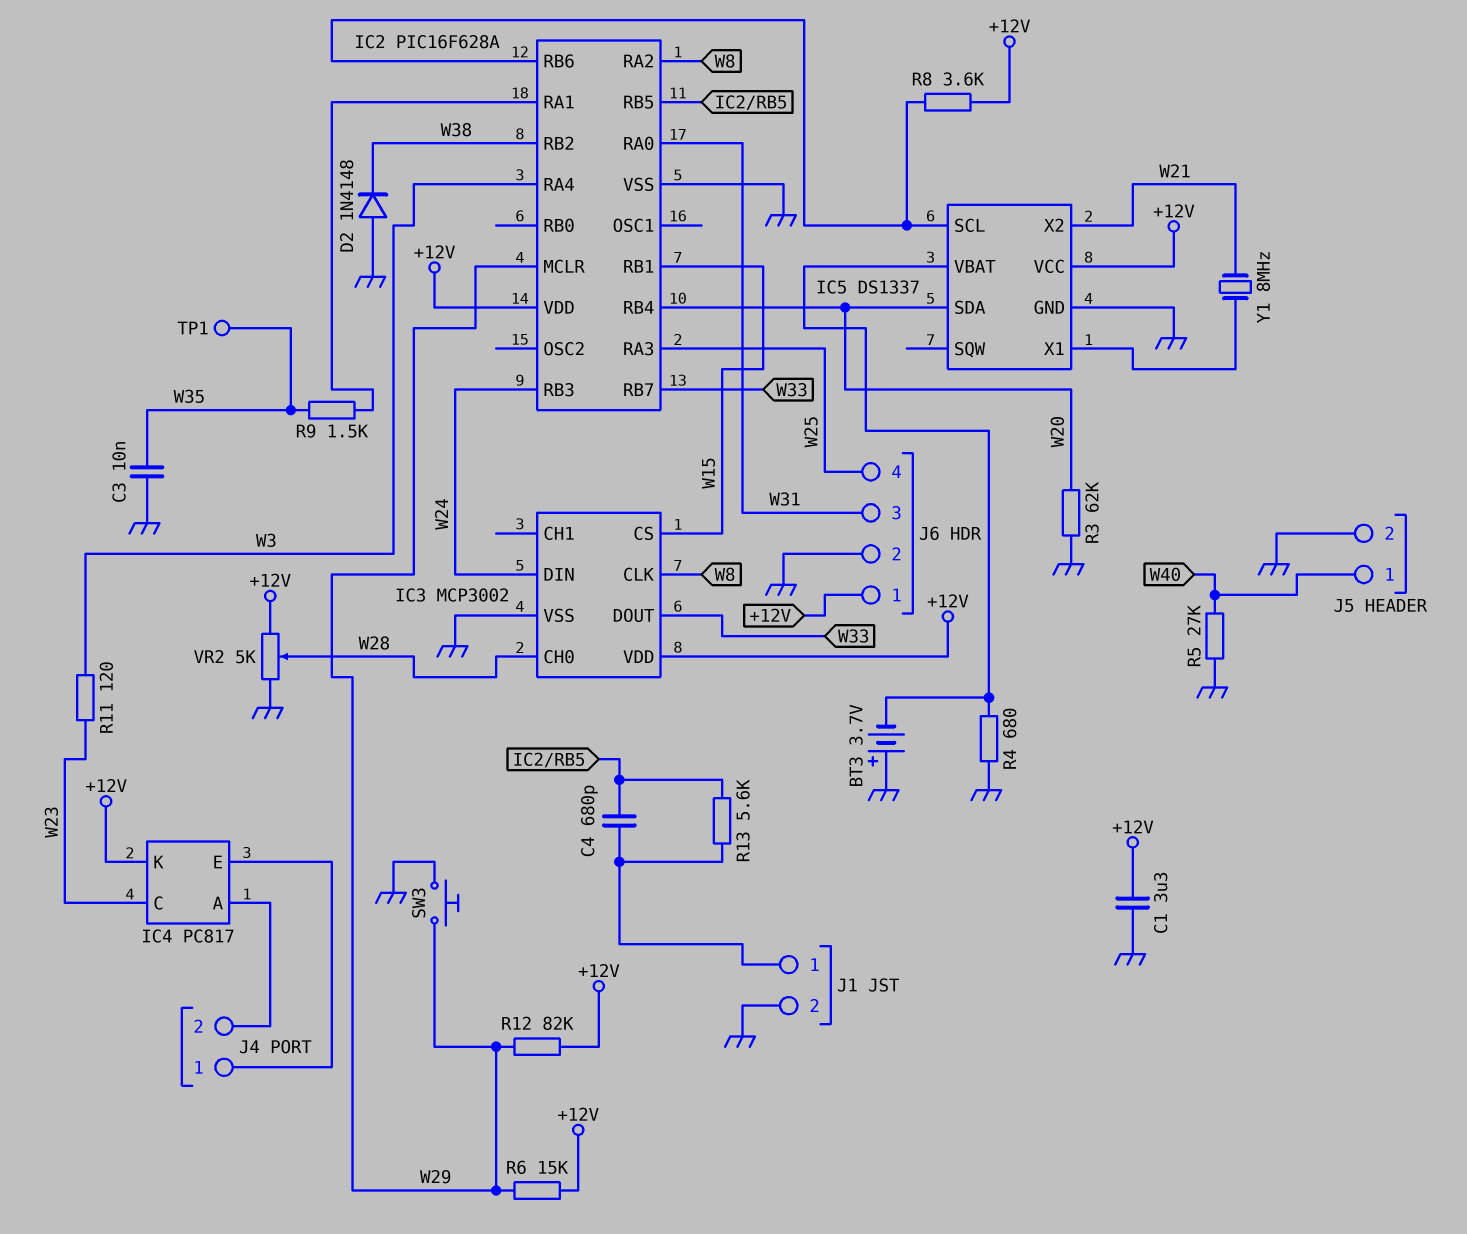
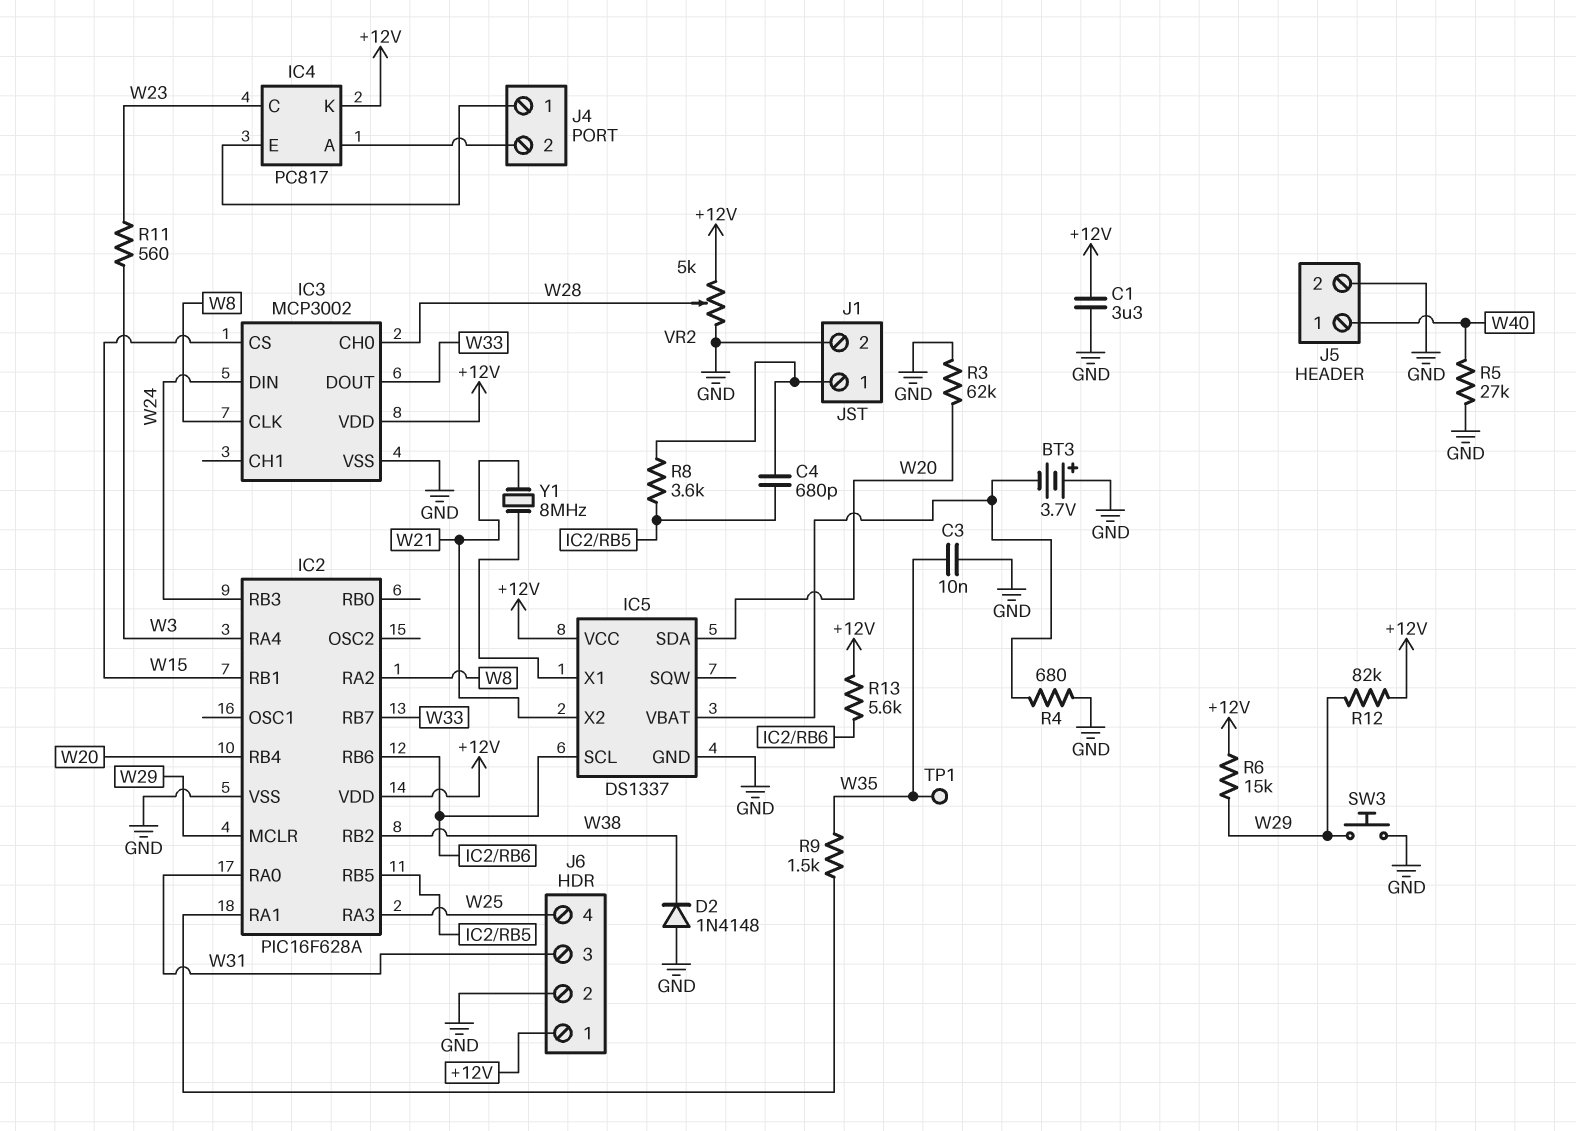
R8: 3.6k (+12V, IC2/RB6) -> 3.6k (IC2/RB5, J1/1)
R11: 120 (W3, W23) -> 560 (W3, W23)
R13: 5.6k (IC2/RB5, J1/1) -> 5.6k (+12V, IC2/RB6)

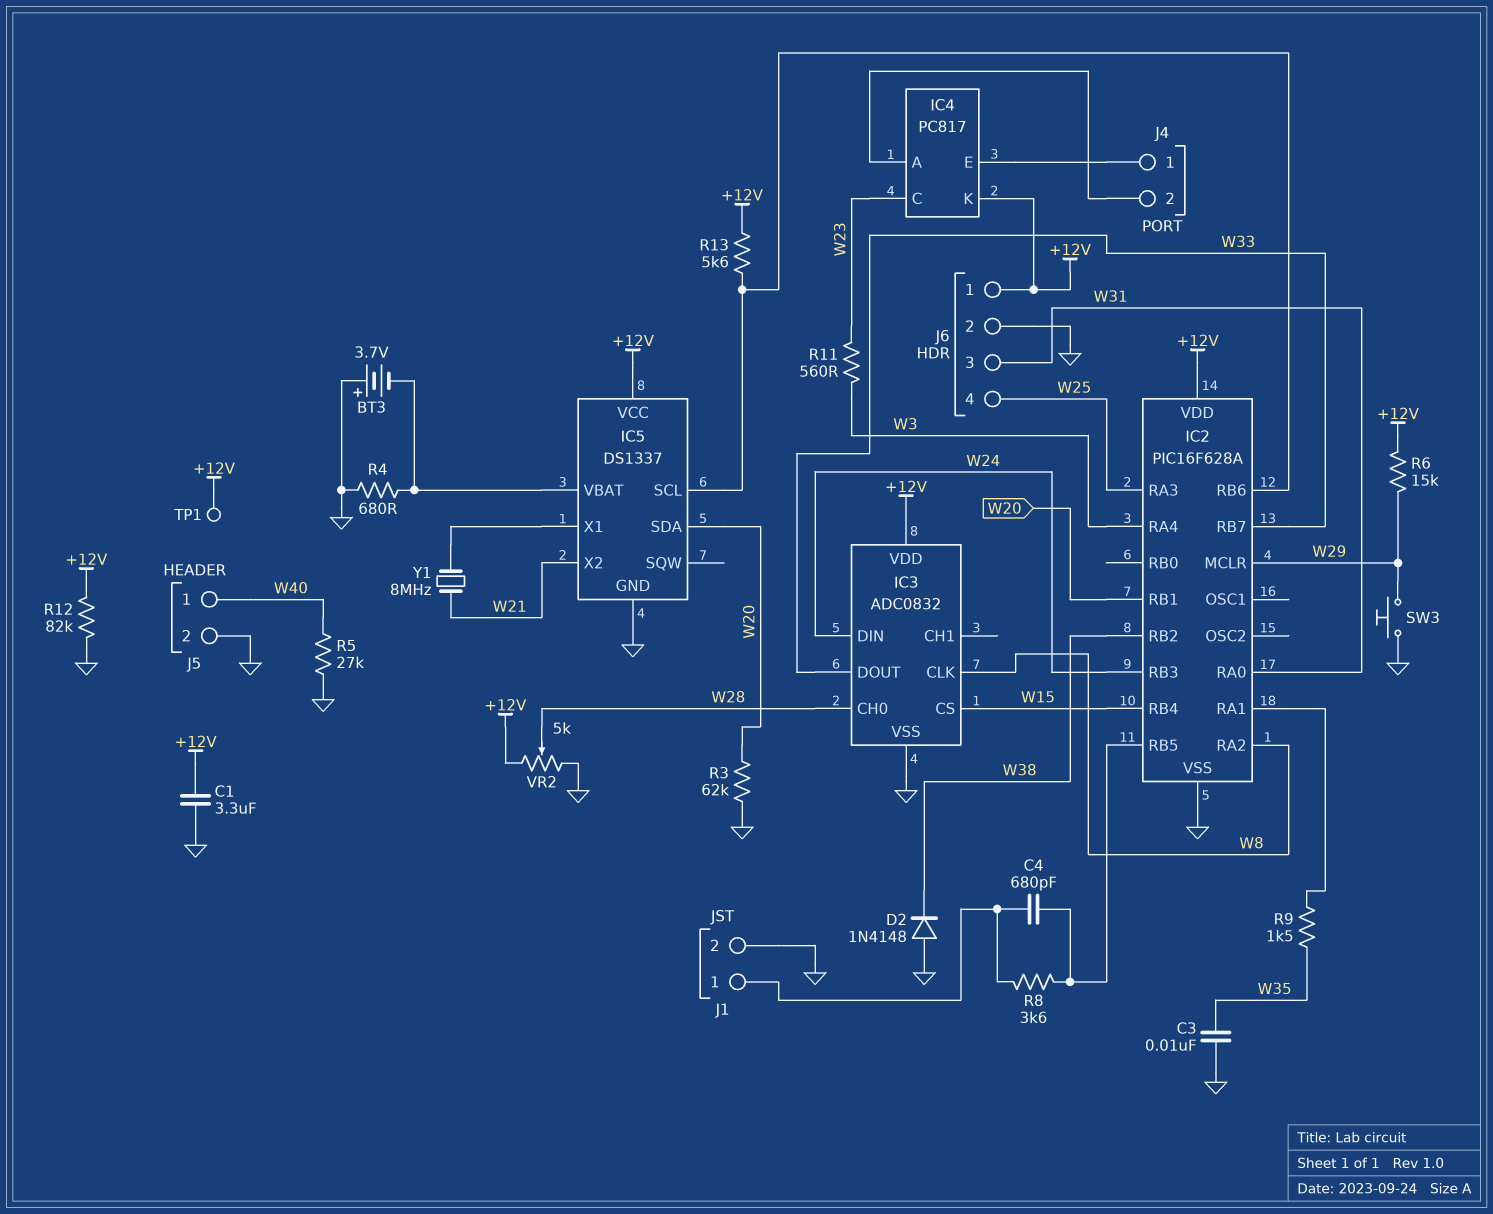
IC2 pin RB1: W15 -> W20
IC2 pin RB4: W20 -> W15
IC3: MCP3002 -> ADC0832
R12: 82k (+12V, W29) -> 82k (+12V, GND)
TP1: test point (W35) -> test point (+12V)

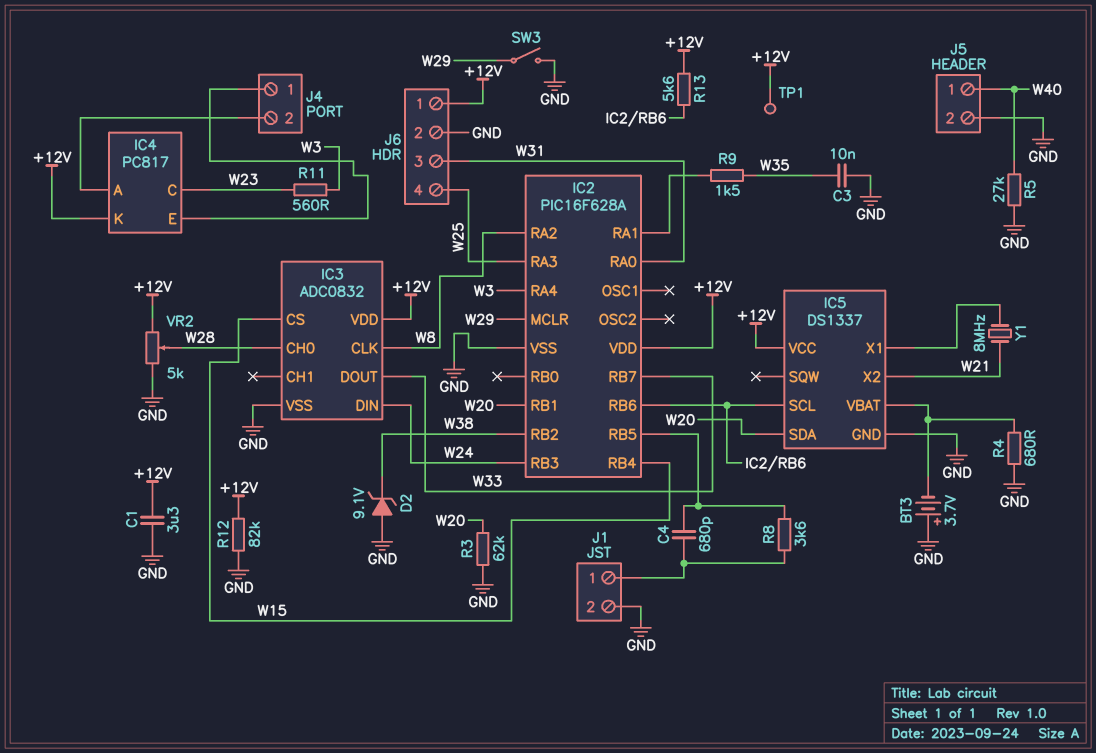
D2: diode 1N4148 (A GND, K W38) -> zener 9.1V (A GND, K W38)
R6: 15k (+12V, W29) -> none
SW3: button (GND, W29) -> switch (GND, W29)

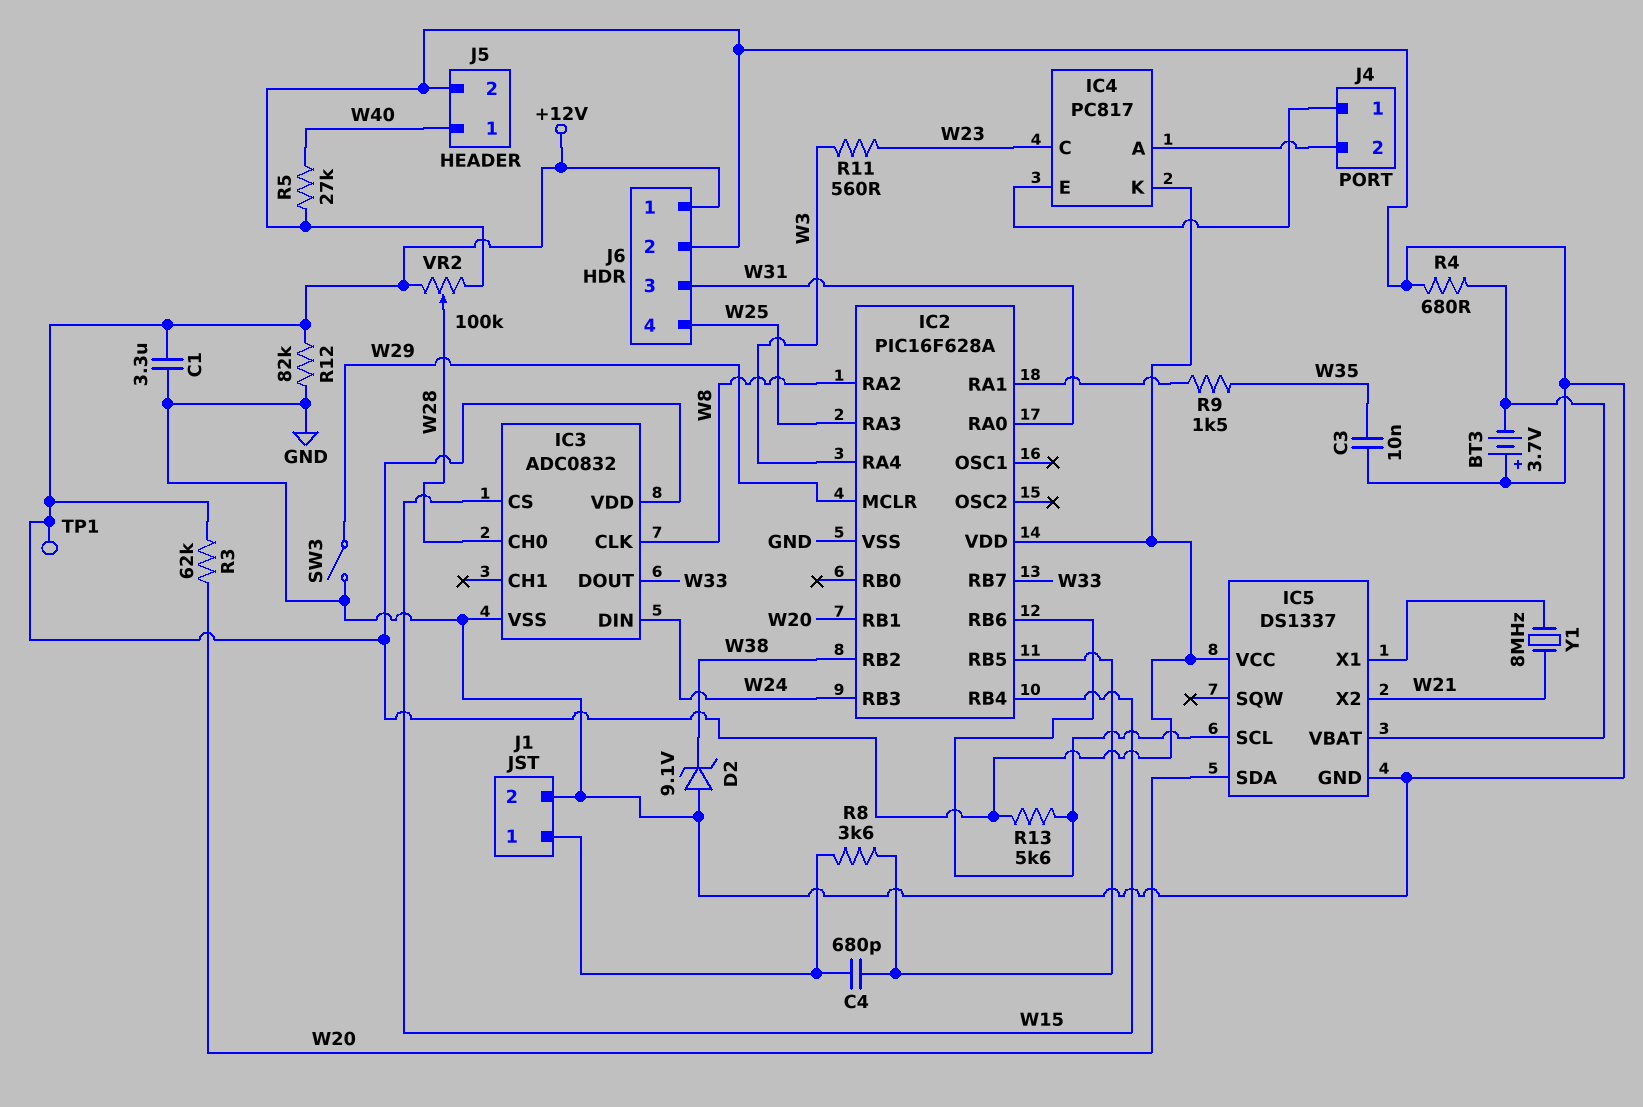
R3: 62k (GND, W20) -> 62k (+12V, W20)
VR2: 5k (+12V, GND, wiper W28) -> 100k (+12V, GND, wiper W28)

